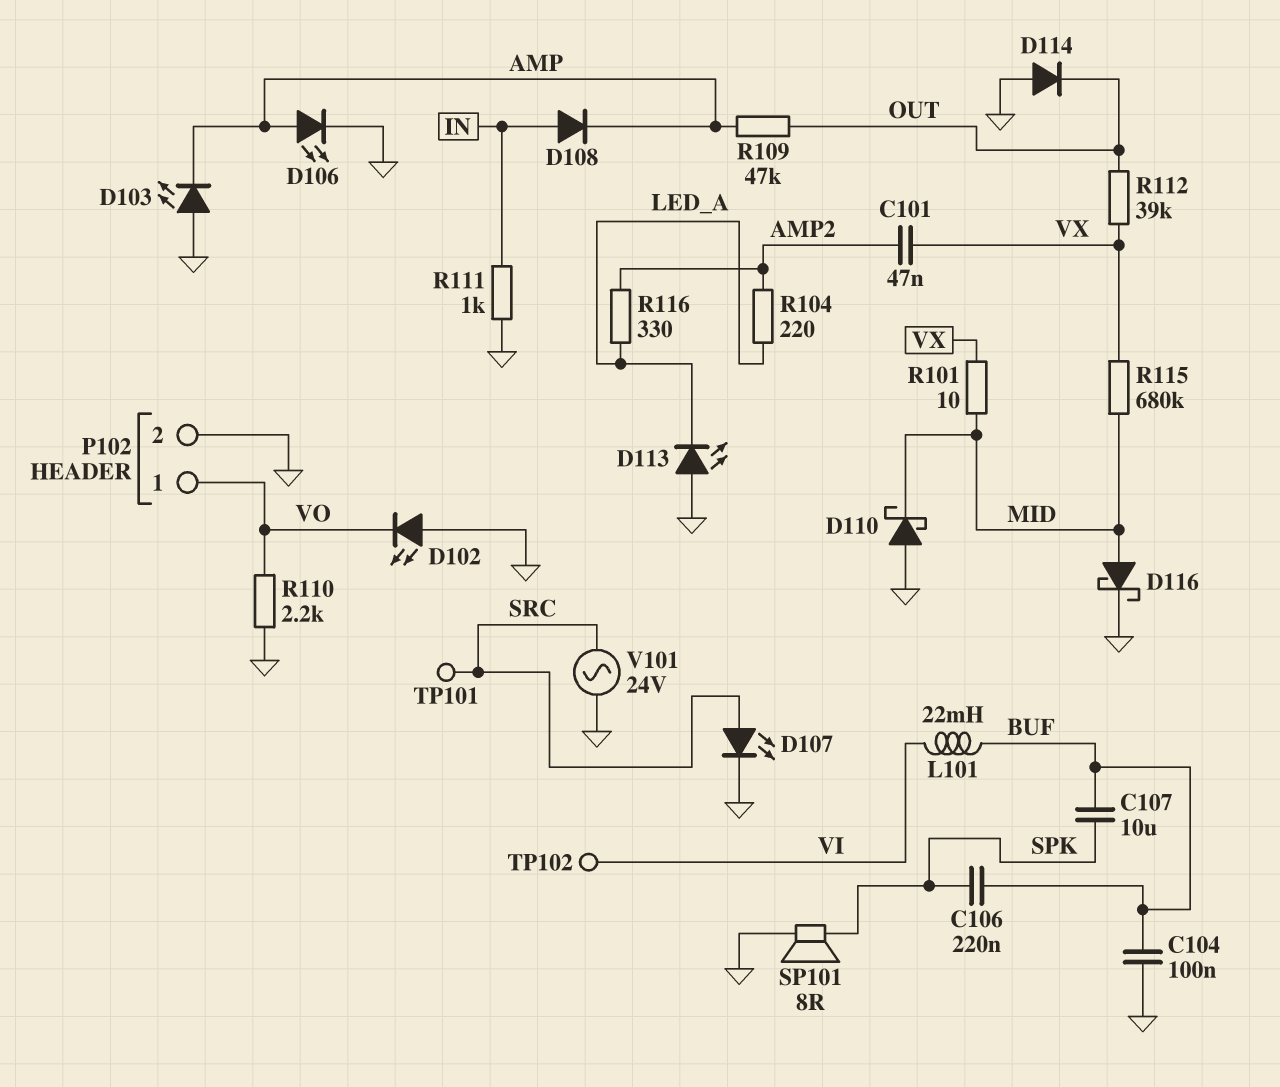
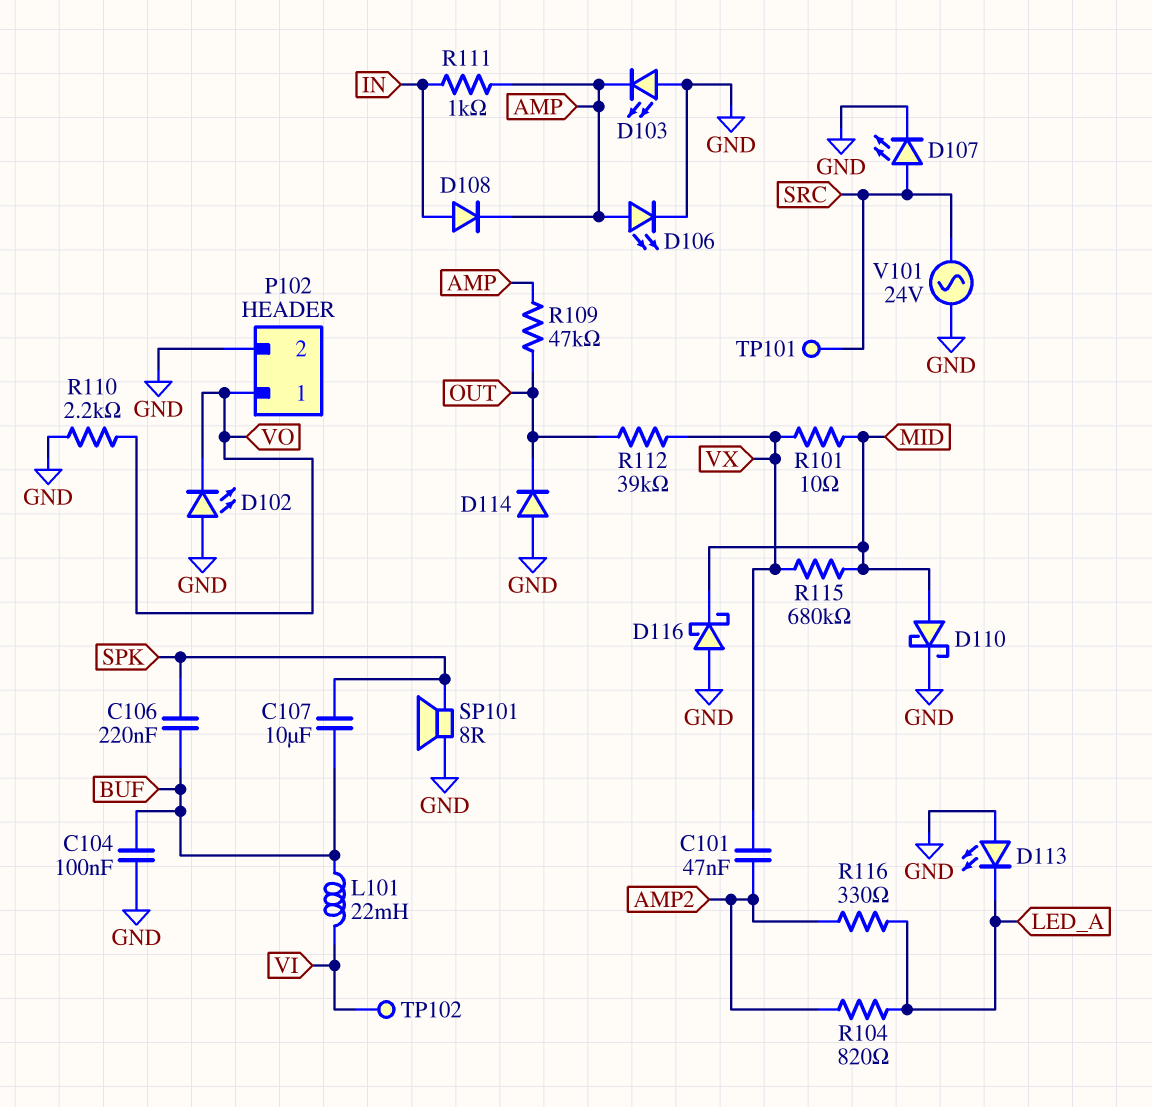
D110: schottky (A GND, K MID) -> schottky (A MID, K GND)
D116: schottky (A MID, K GND) -> schottky (A GND, K MID)
R104: 220 (AMP2, LED_A) -> 820 (AMP2, LED_A)
R111: 1k (GND, IN) -> 1k (AMP, IN)

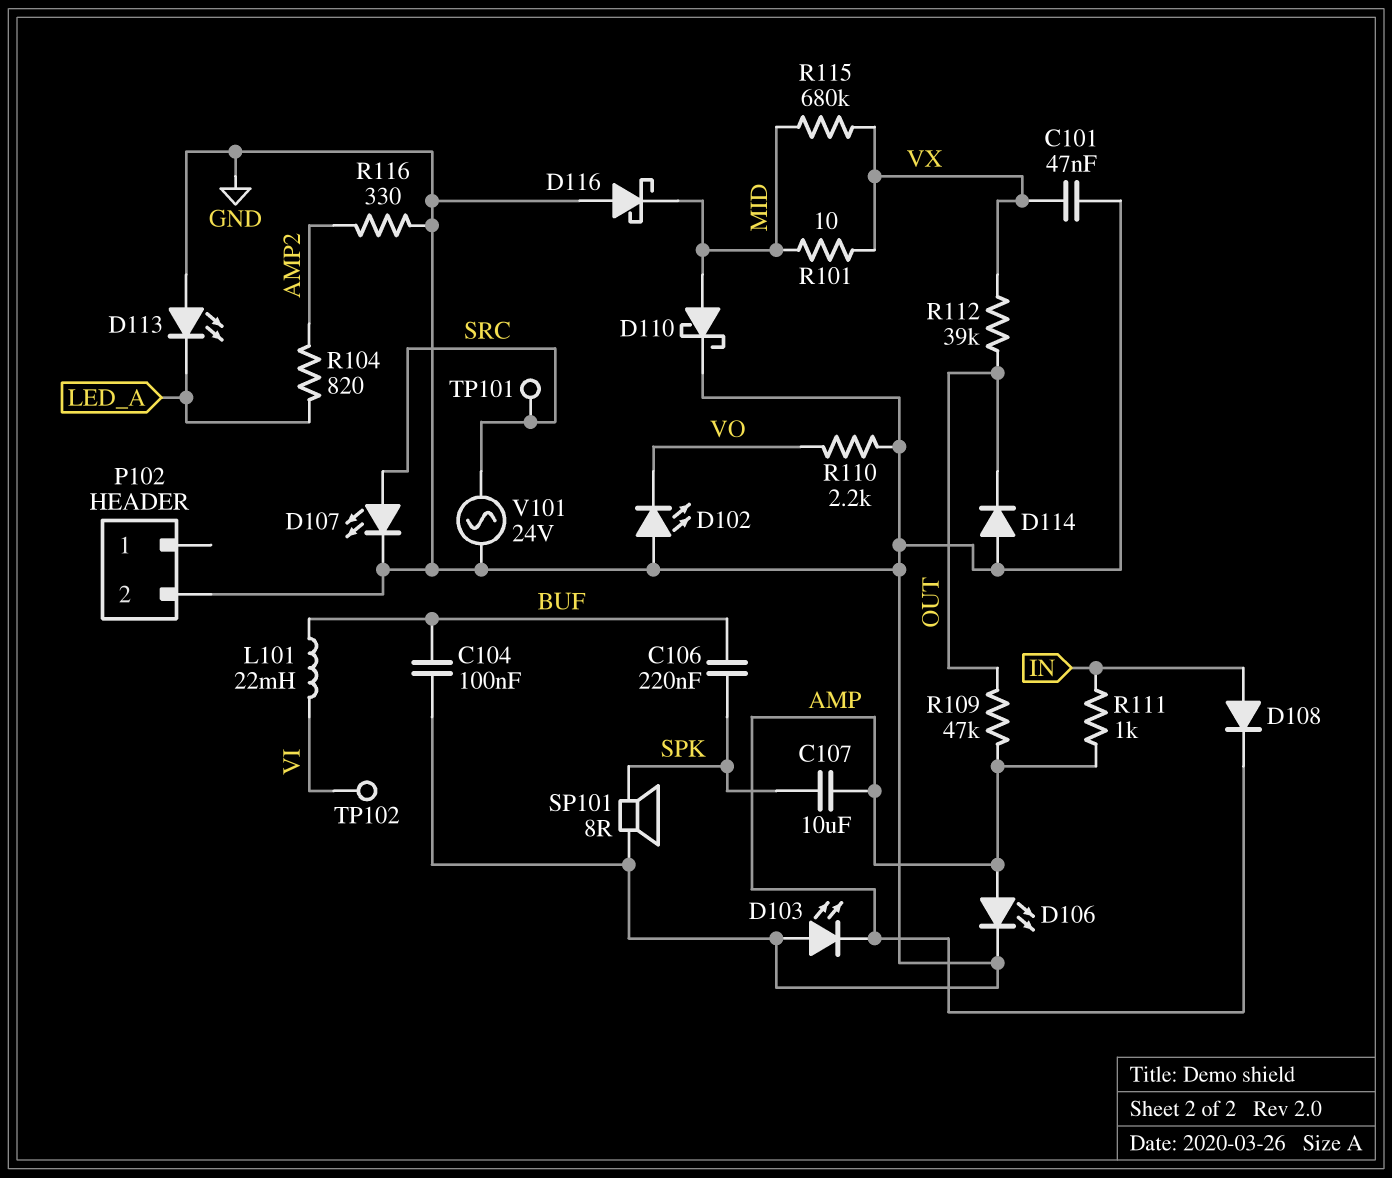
C101: 47nF (AMP2, VX) -> 47nF (GND, VX)
C107: 10uF (BUF, SPK) -> 10uF (AMP, SPK)
P102 pin 1: VO -> none
R116: 330 (AMP2, LED_A) -> 330 (AMP2, GND)

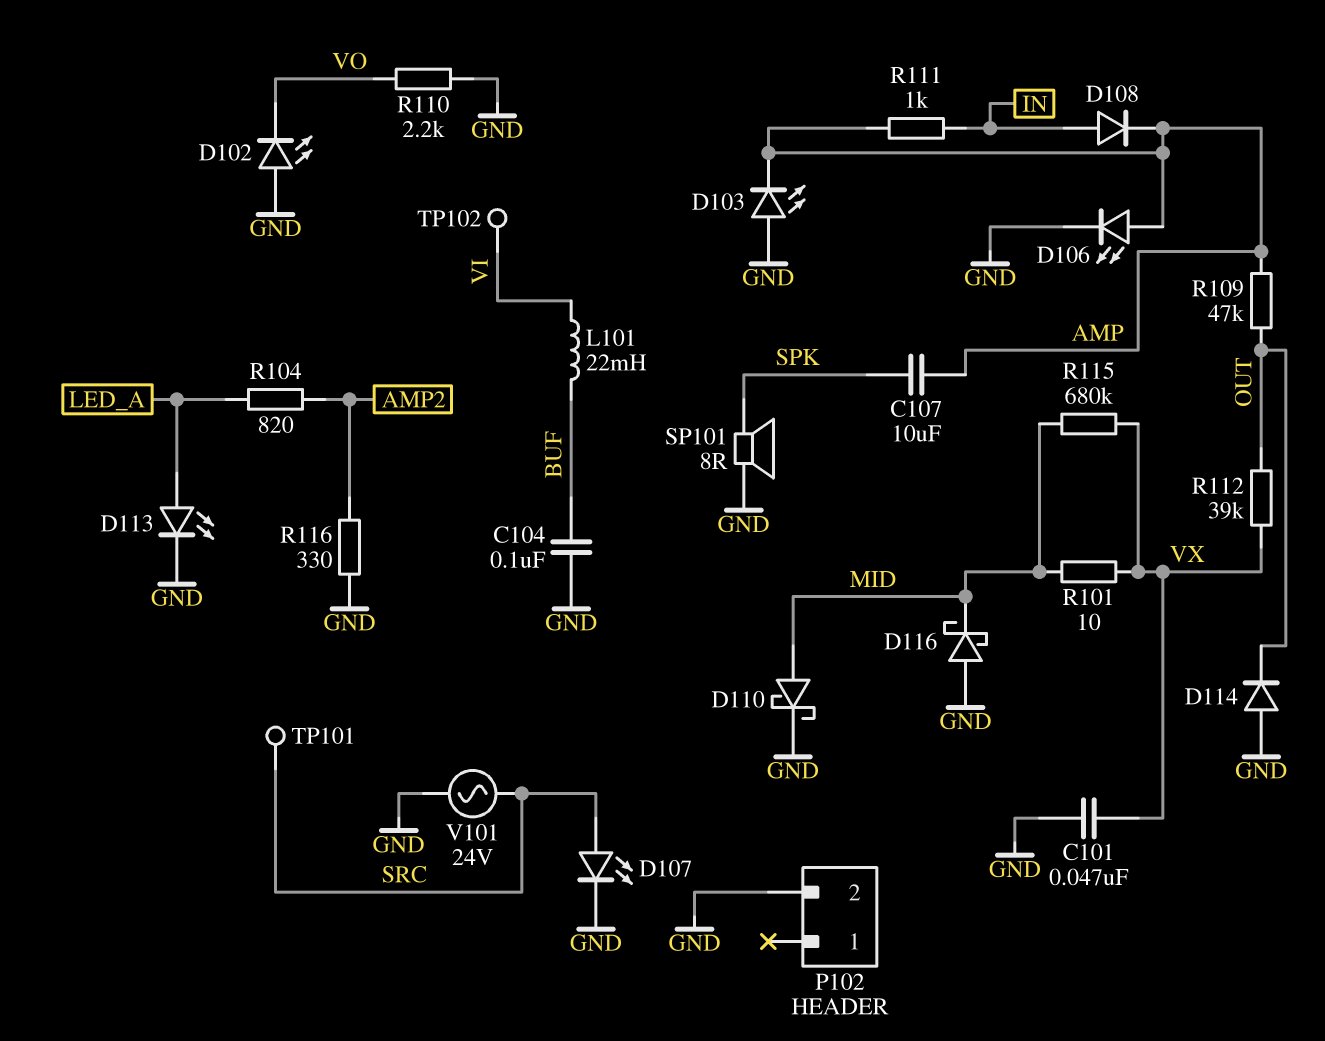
C106: 220nF (BUF, SPK) -> none
D113: LED (A GND, K LED_A) -> LED (A LED_A, K GND)

